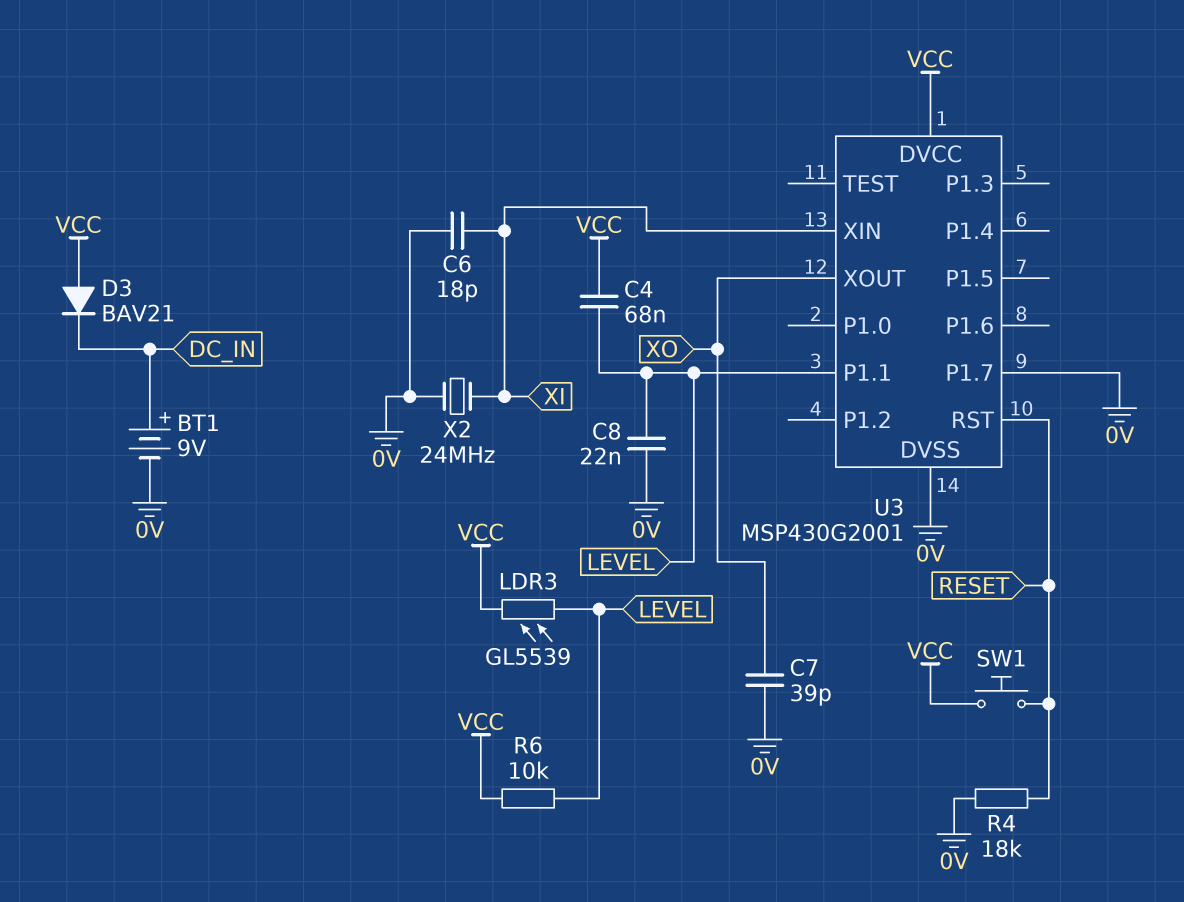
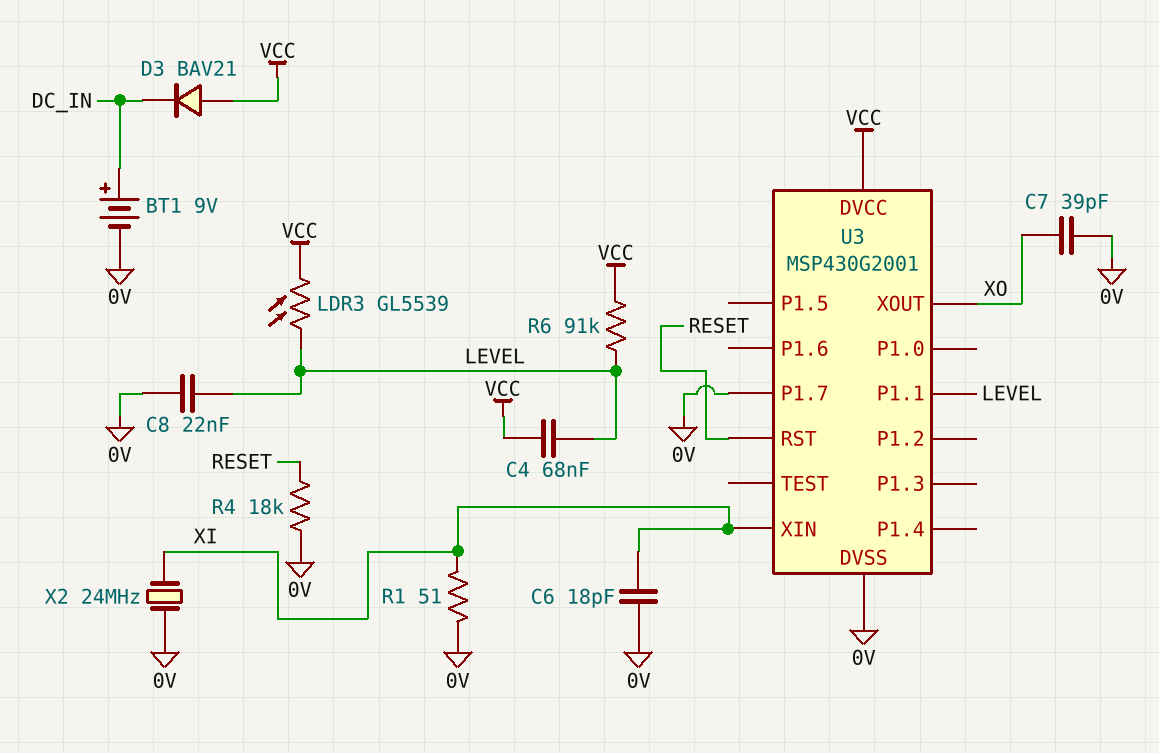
R1: none -> 51 (0V, XI)
R6: 10k (LEVEL, VCC) -> 91k (LEVEL, VCC)
SW1: button (RESET, VCC) -> none

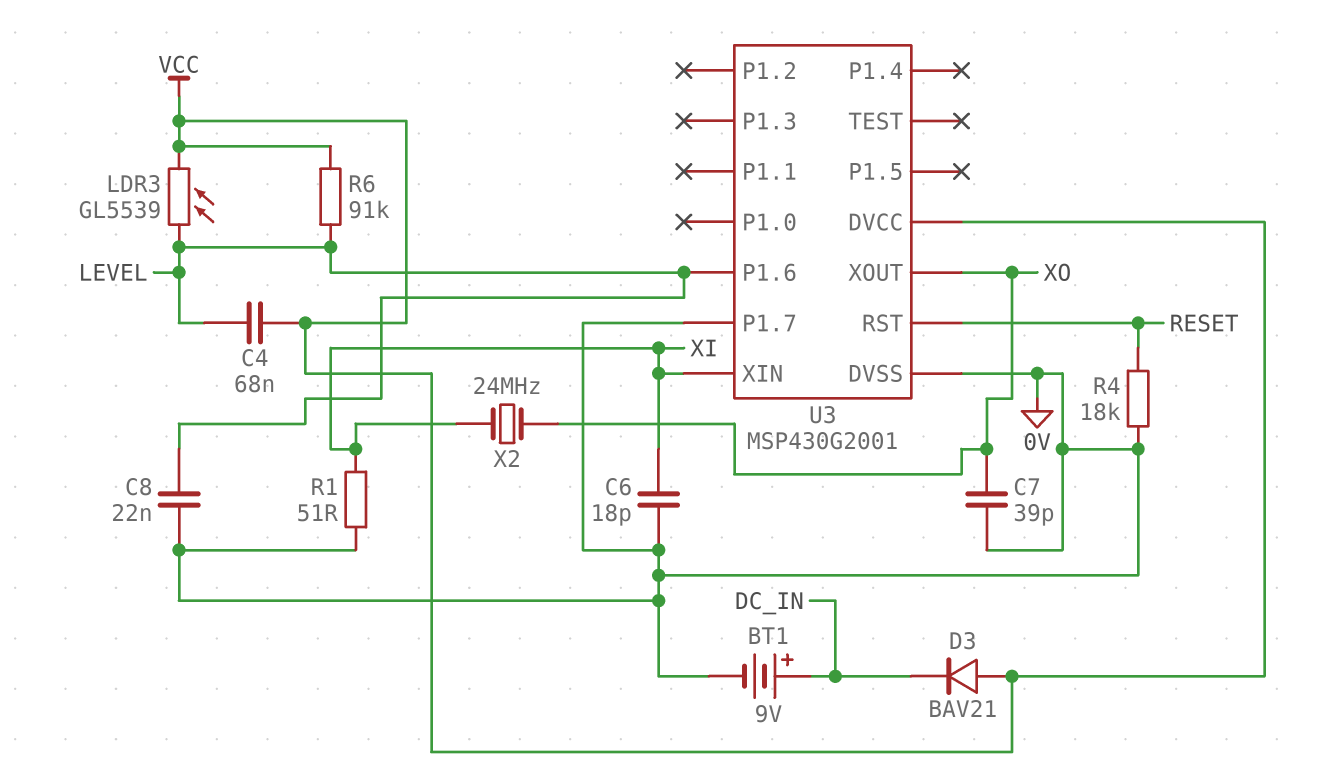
U3 pin P1.1: LEVEL -> none
U3 pin P1.6: none -> LEVEL
X2: 24MHz (0V, XI) -> 24MHz (XI, XO)

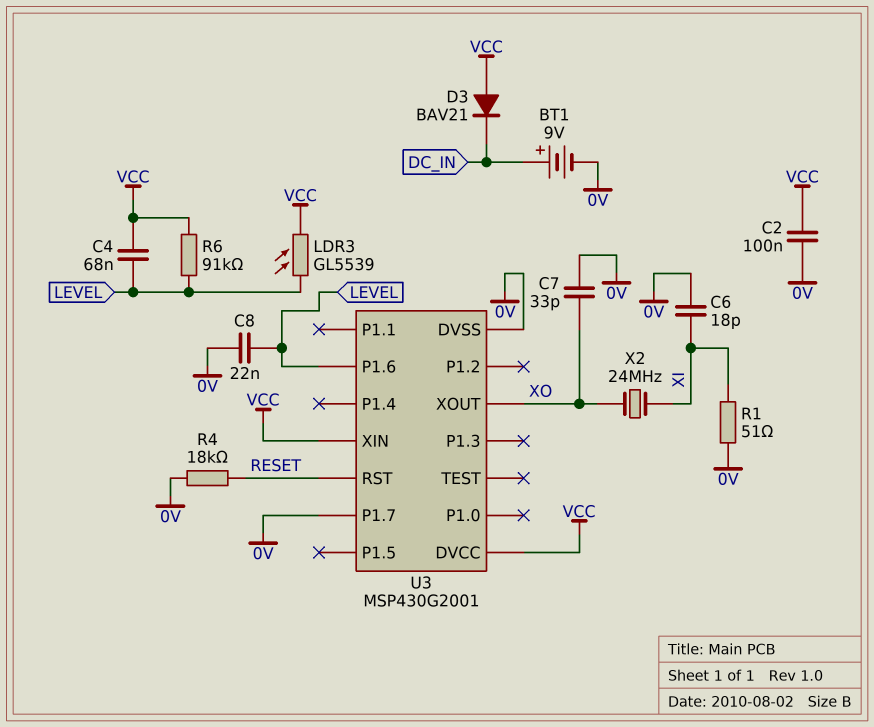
C2: none -> 100nF (0V, VCC)
C7: 39pF (0V, XO) -> 33pF (0V, XO)
U3 pin XIN: XI -> VCC

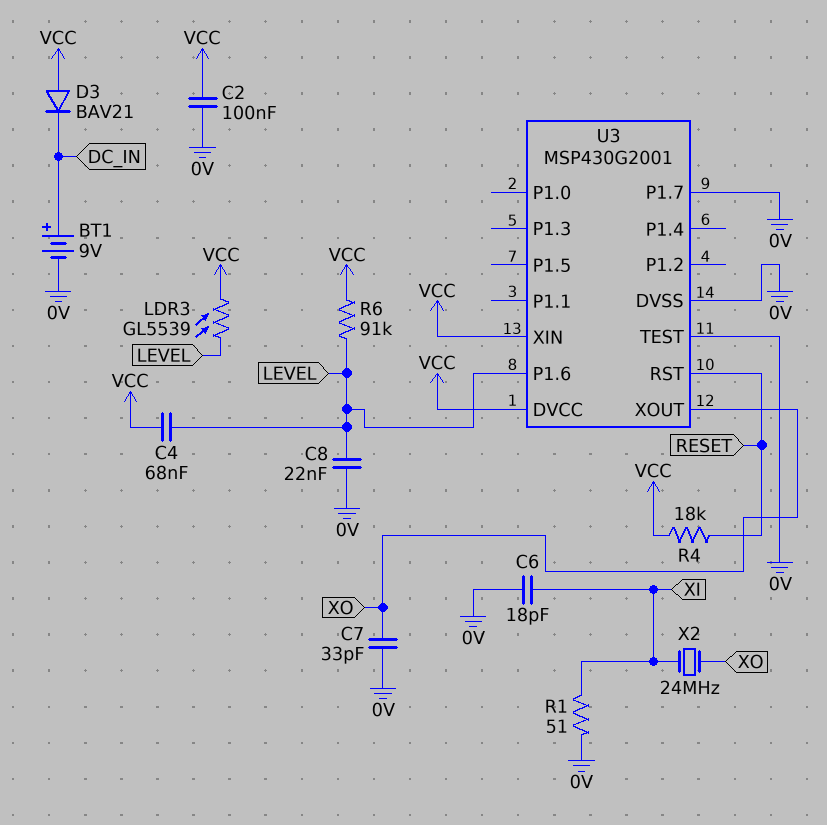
R4: 18k (0V, RESET) -> 18k (RESET, VCC)
U3 pin TEST: none -> 0V

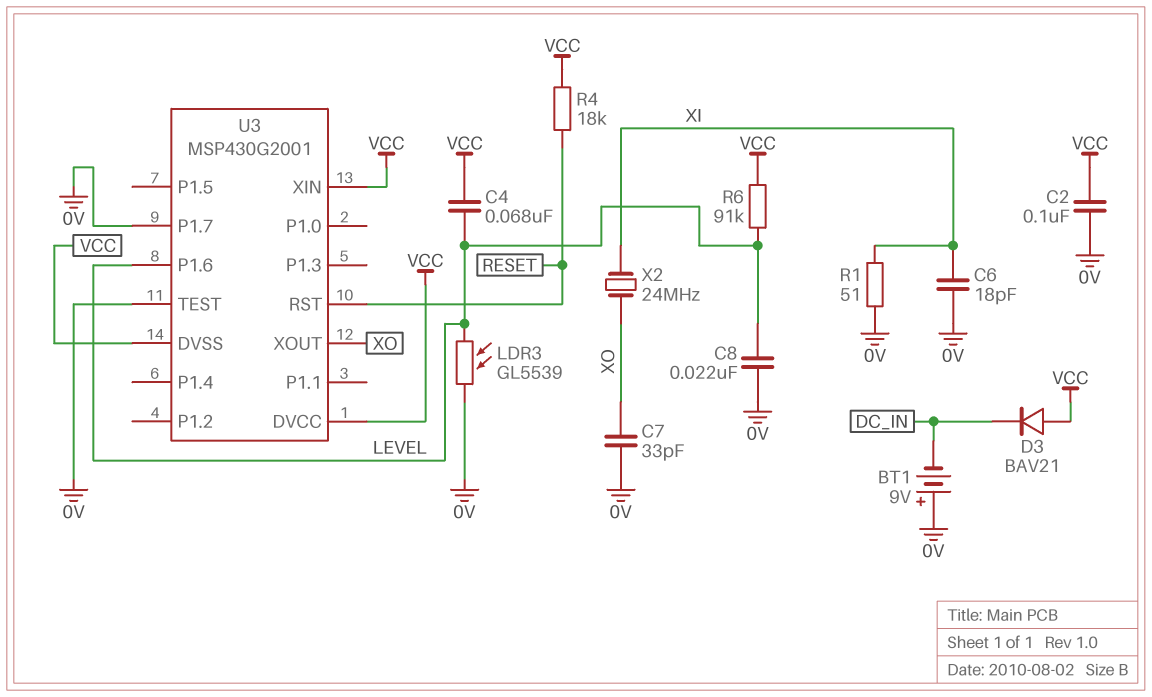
BT1: 9V (plus DC_IN, minus 0V) -> 9V (plus 0V, minus DC_IN)
LDR3: GL5539 (LEVEL, VCC) -> GL5539 (0V, LEVEL)
U3 pin DVSS: 0V -> VCC

